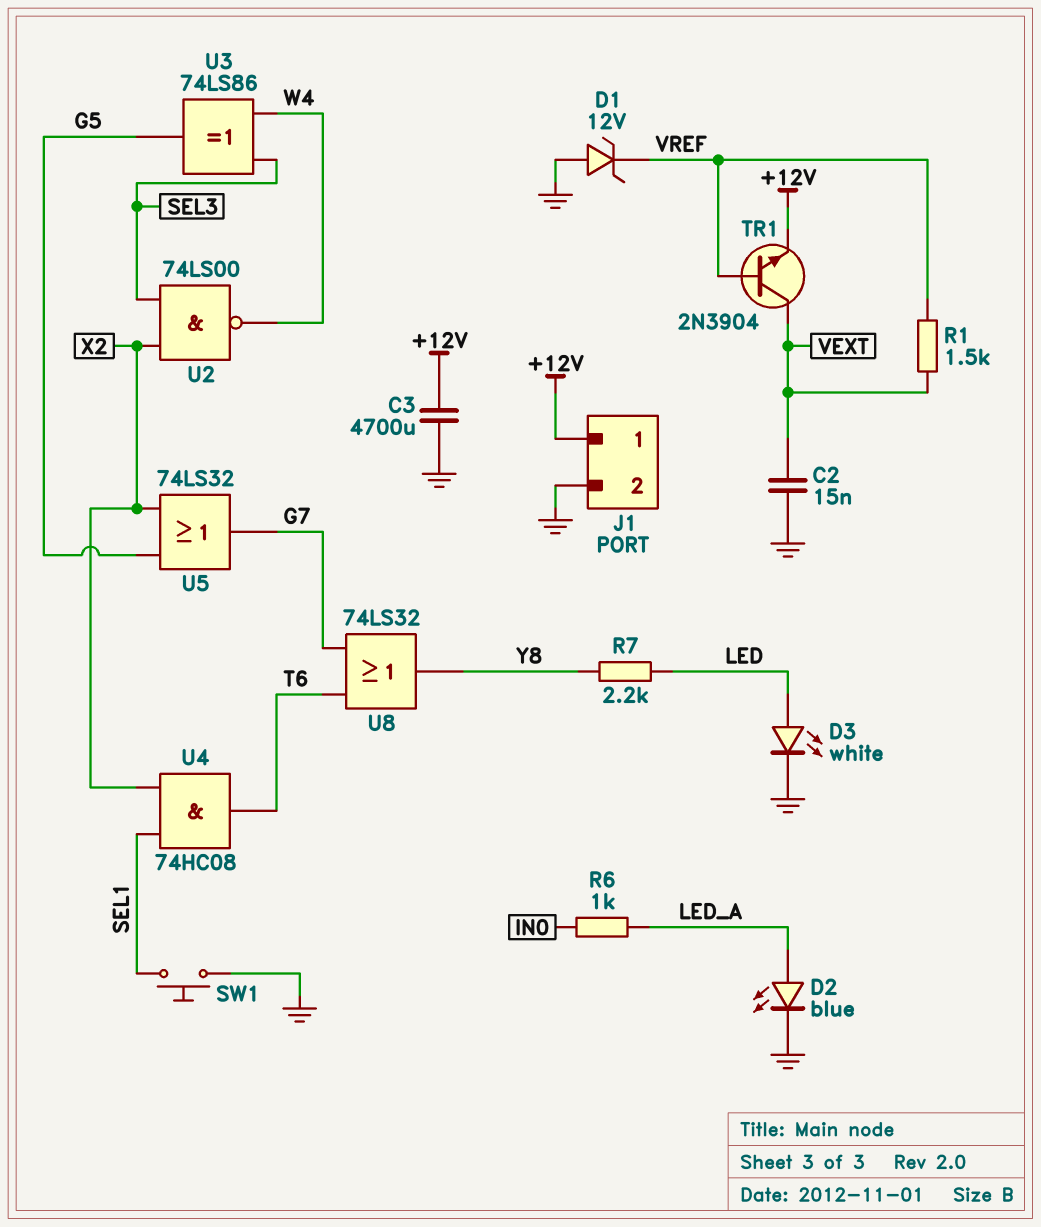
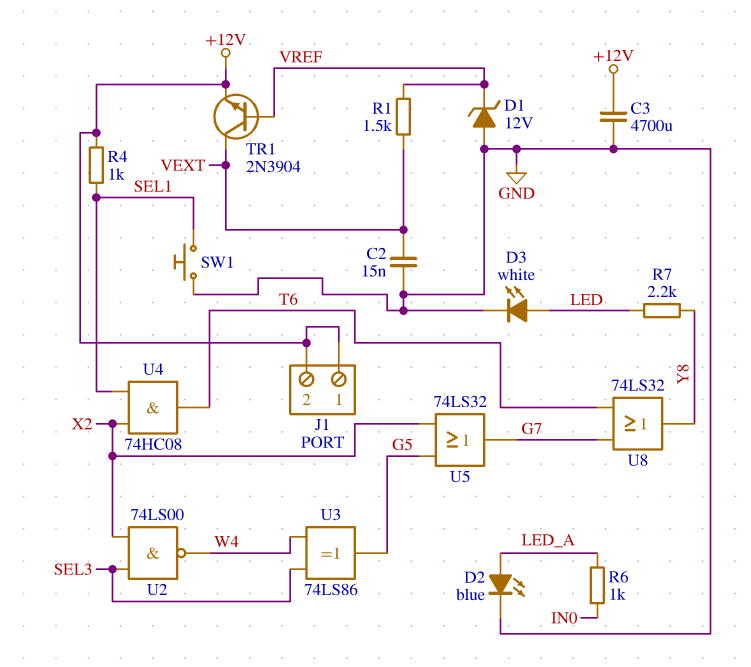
J1 pin 2: GND -> +12V
R4: none -> 1k (+12V, SEL1)

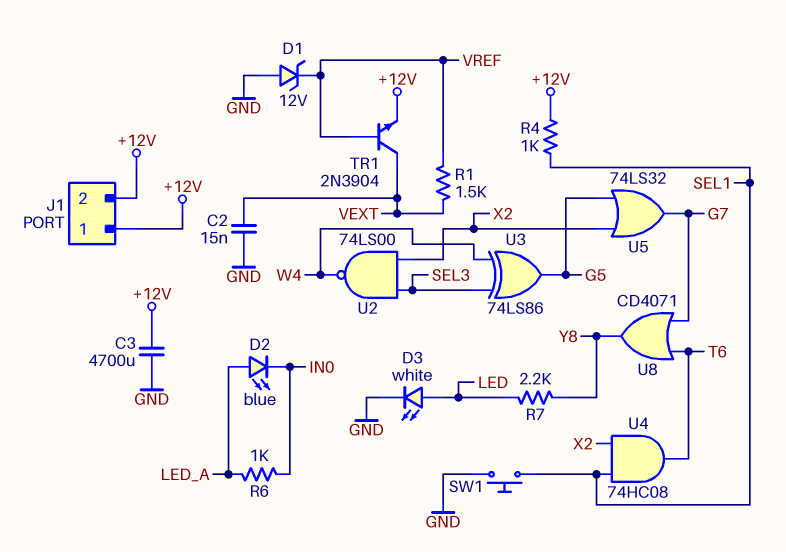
D2: LED blue (A LED_A, K GND) -> LED blue (A LED_A, K IN0)
U8: OR 74LS32 (in G7, in T6, out Y8) -> OR CD4071 (in G7, in T6, out Y8)

